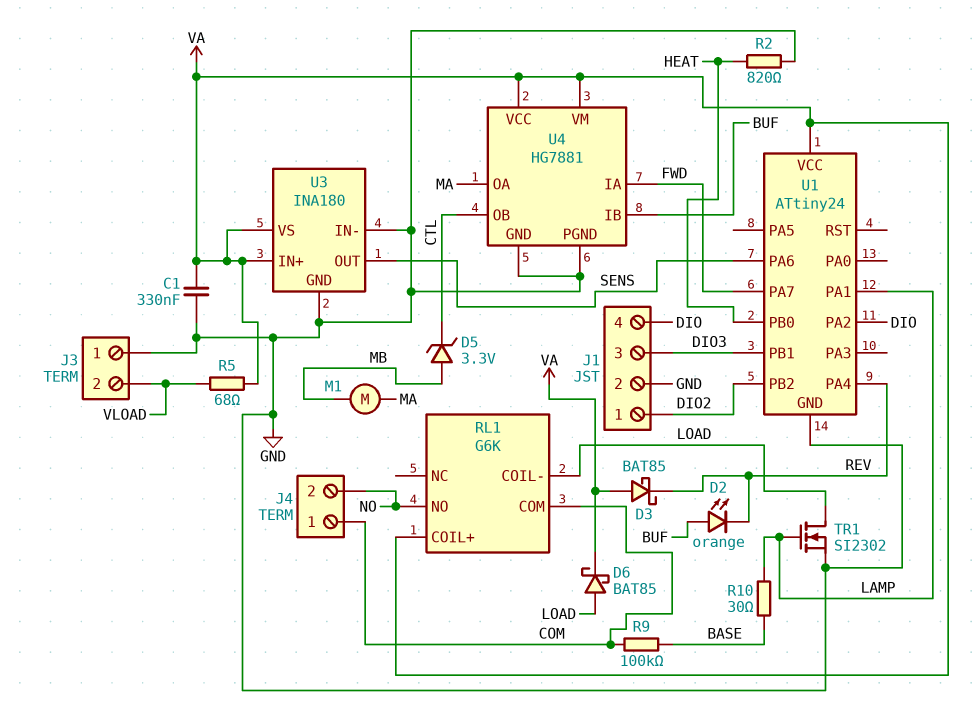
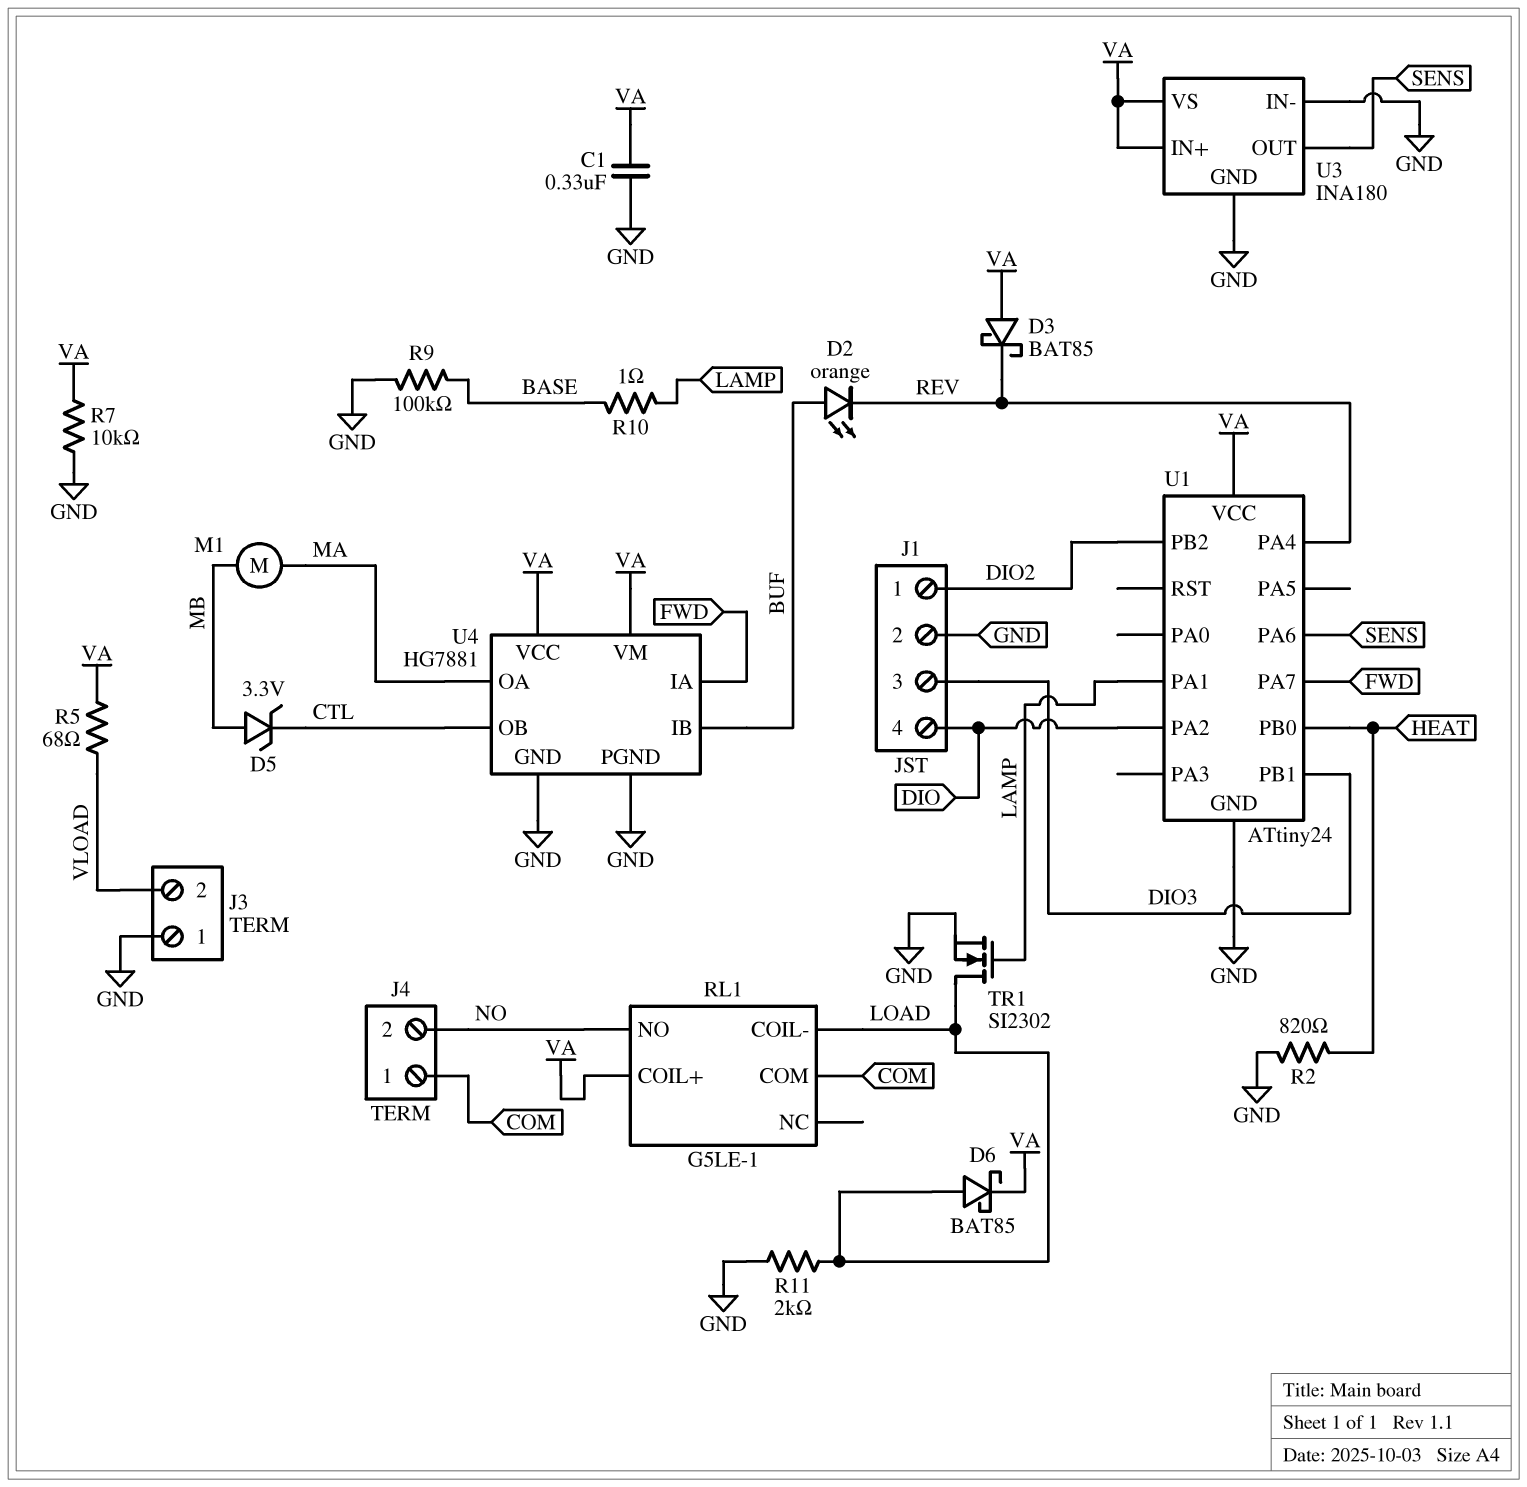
R7: none -> 10k (GND, VA)
R9: 100k (BASE, COM) -> 100k (BASE, GND)
R10: 30 (BASE, LAMP) -> 1 (BASE, LAMP)
R11: none -> 2k (GND, LOAD)
RL1: G6K -> G5LE-1

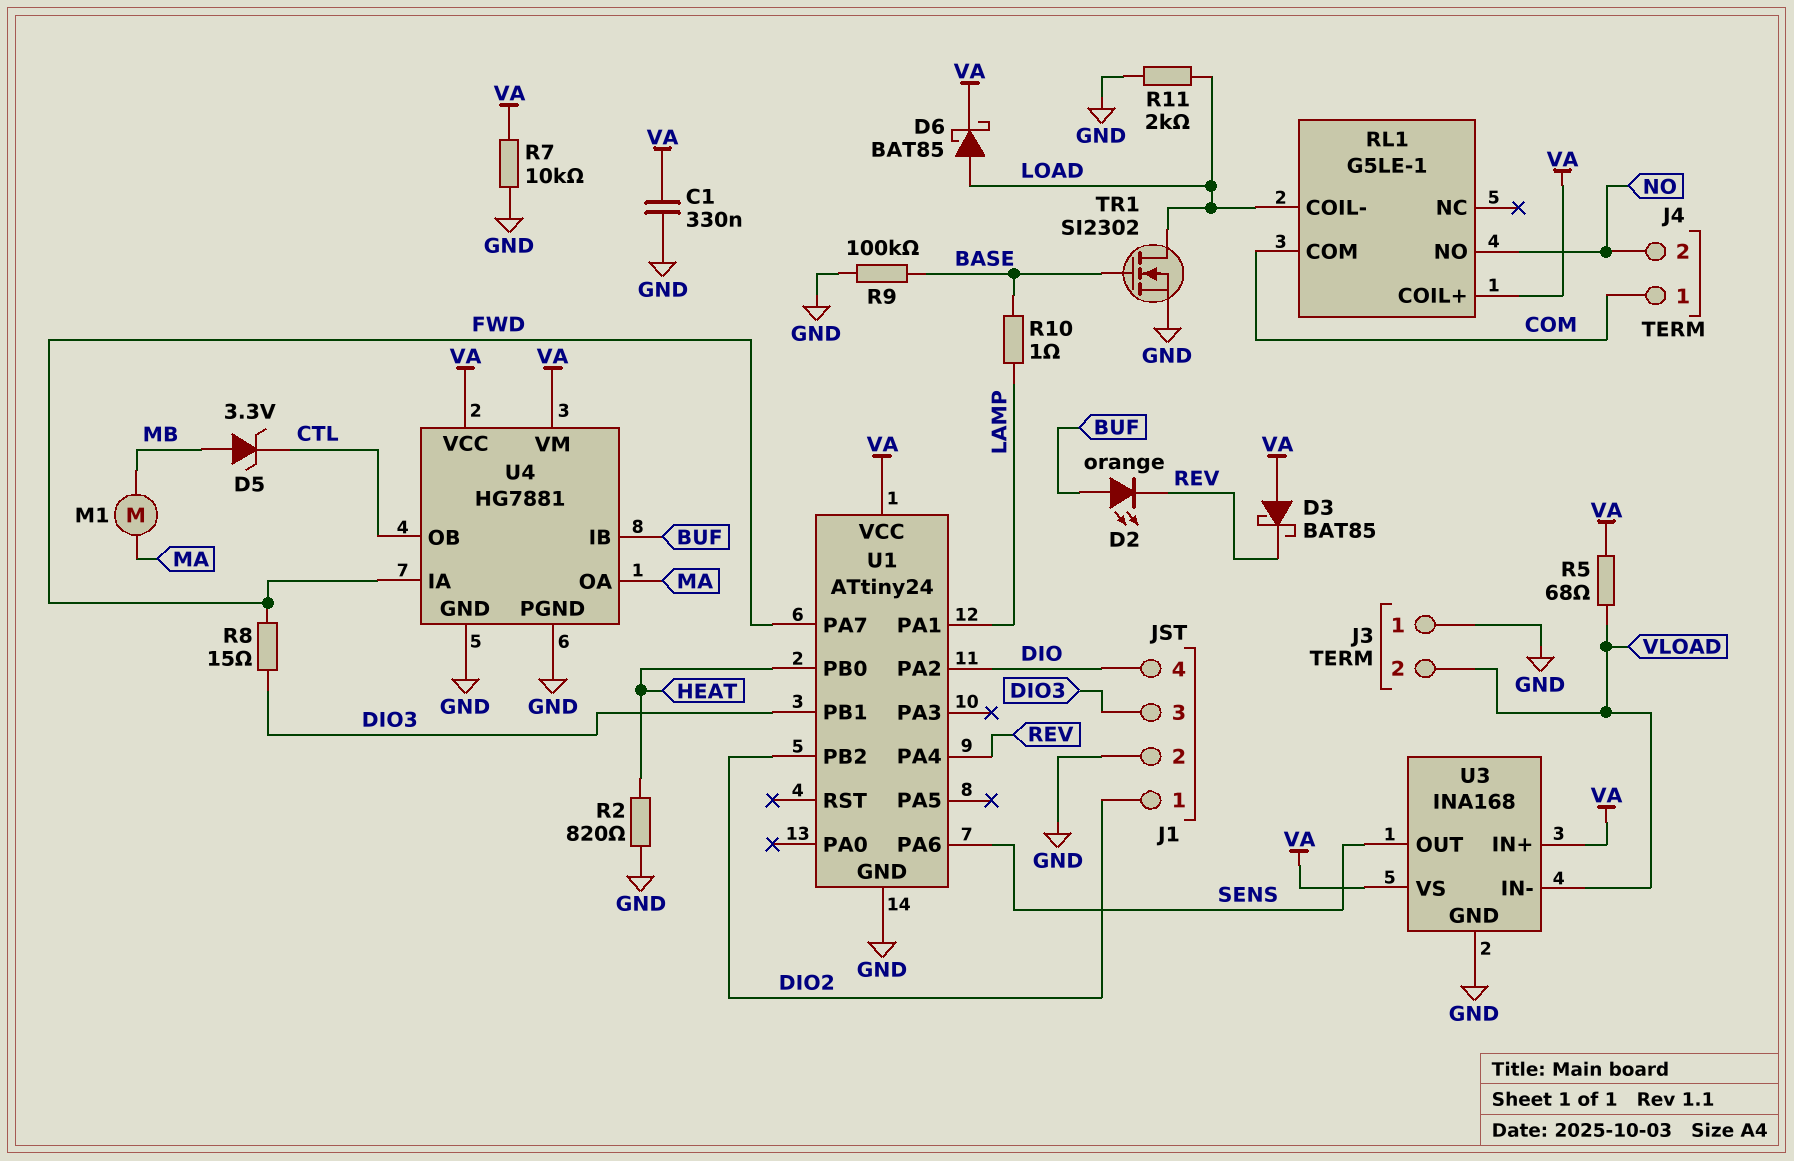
R8: none -> 15 (DIO3, FWD)
TR1: NMOS SI2302 (G LAMP, D LOAD, S GND) -> NMOS SI2302 (G BASE, D LOAD, S GND)
U3: INA180 -> INA168
U3 pin IN-: GND -> VLOAD

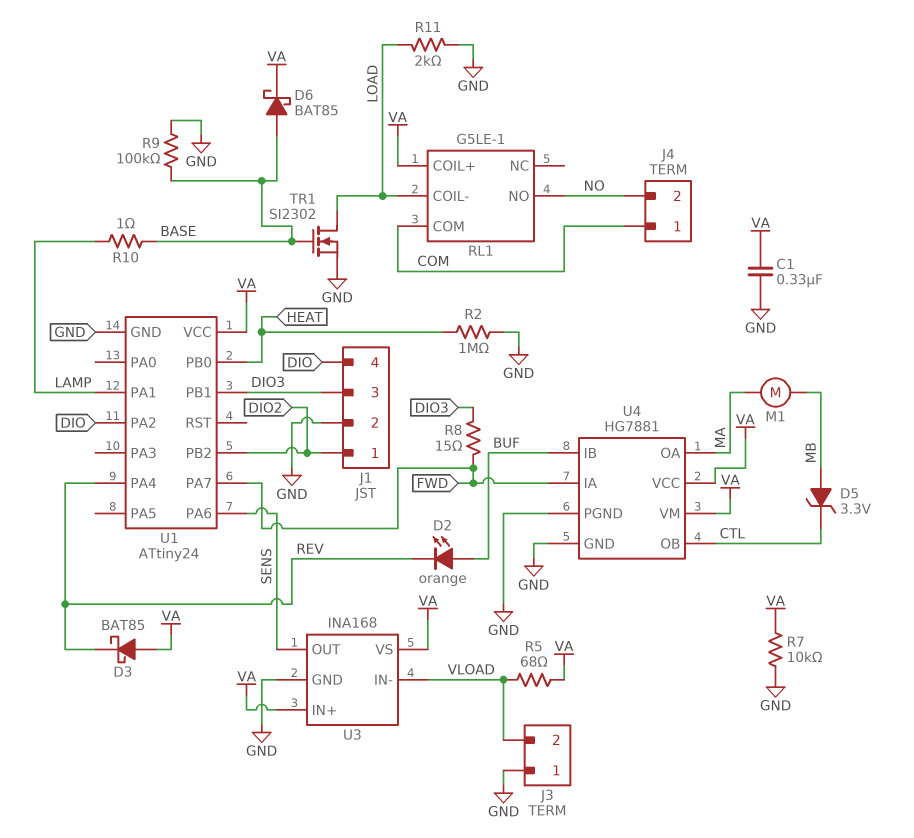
D6: schottky BAT85 (A LOAD, K VA) -> schottky BAT85 (A BASE, K VA)
R2: 820 (GND, HEAT) -> 1M (GND, HEAT)

